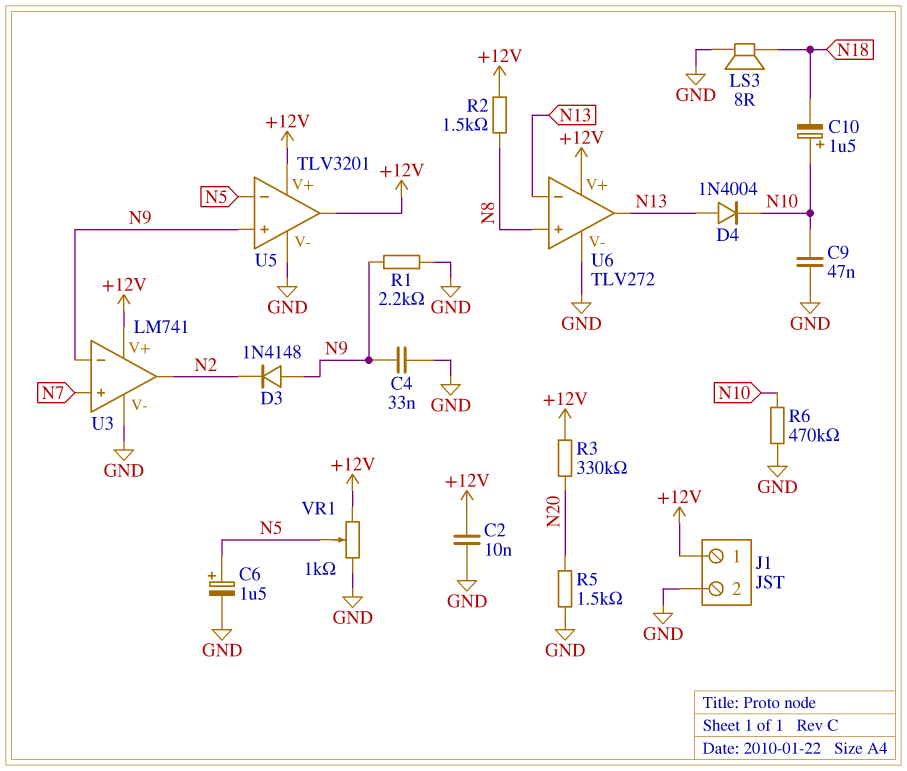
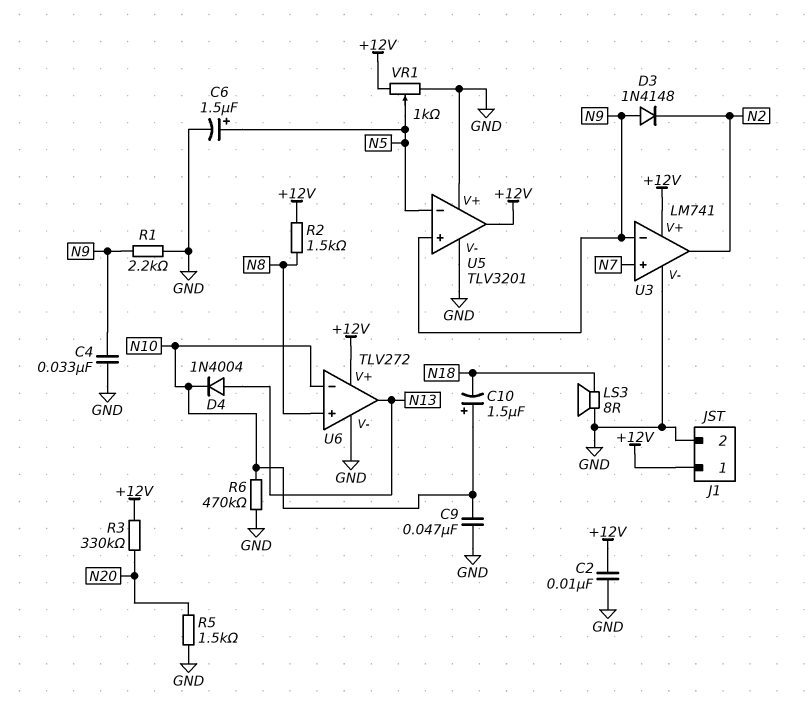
U5 pin V+: +12V -> GND
U6 pin in-: N13 -> N10

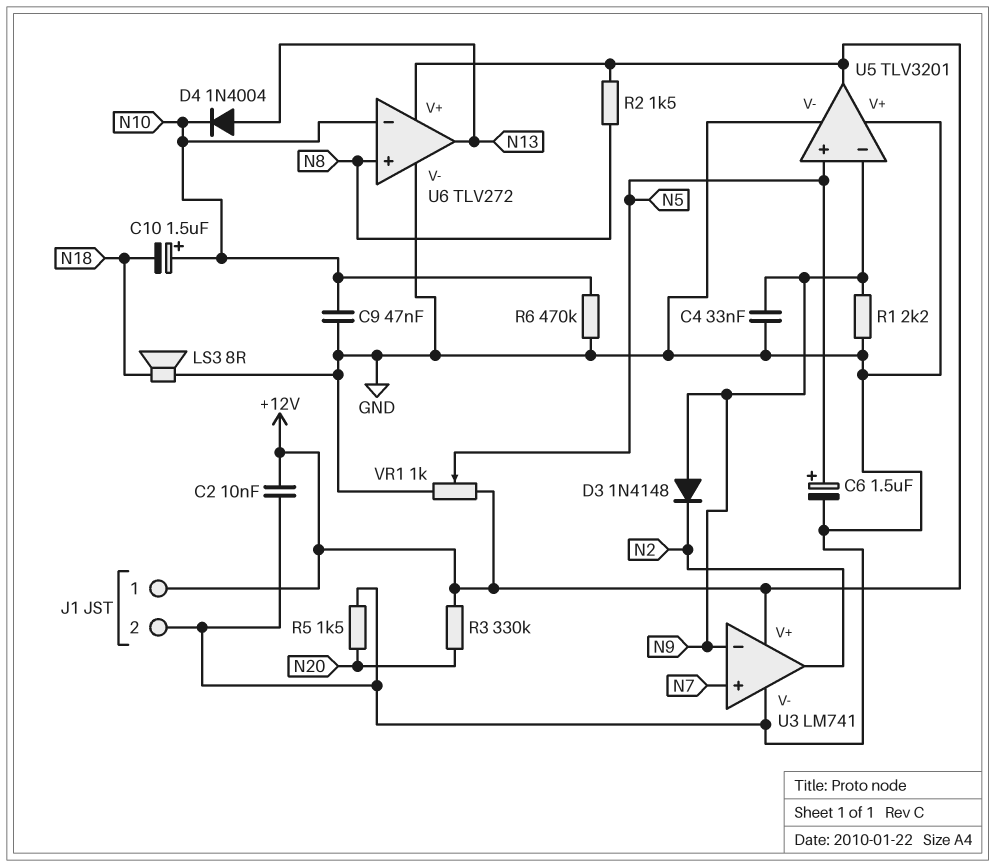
U5 pin in+: N9 -> N5
U5 pin in-: N5 -> N9

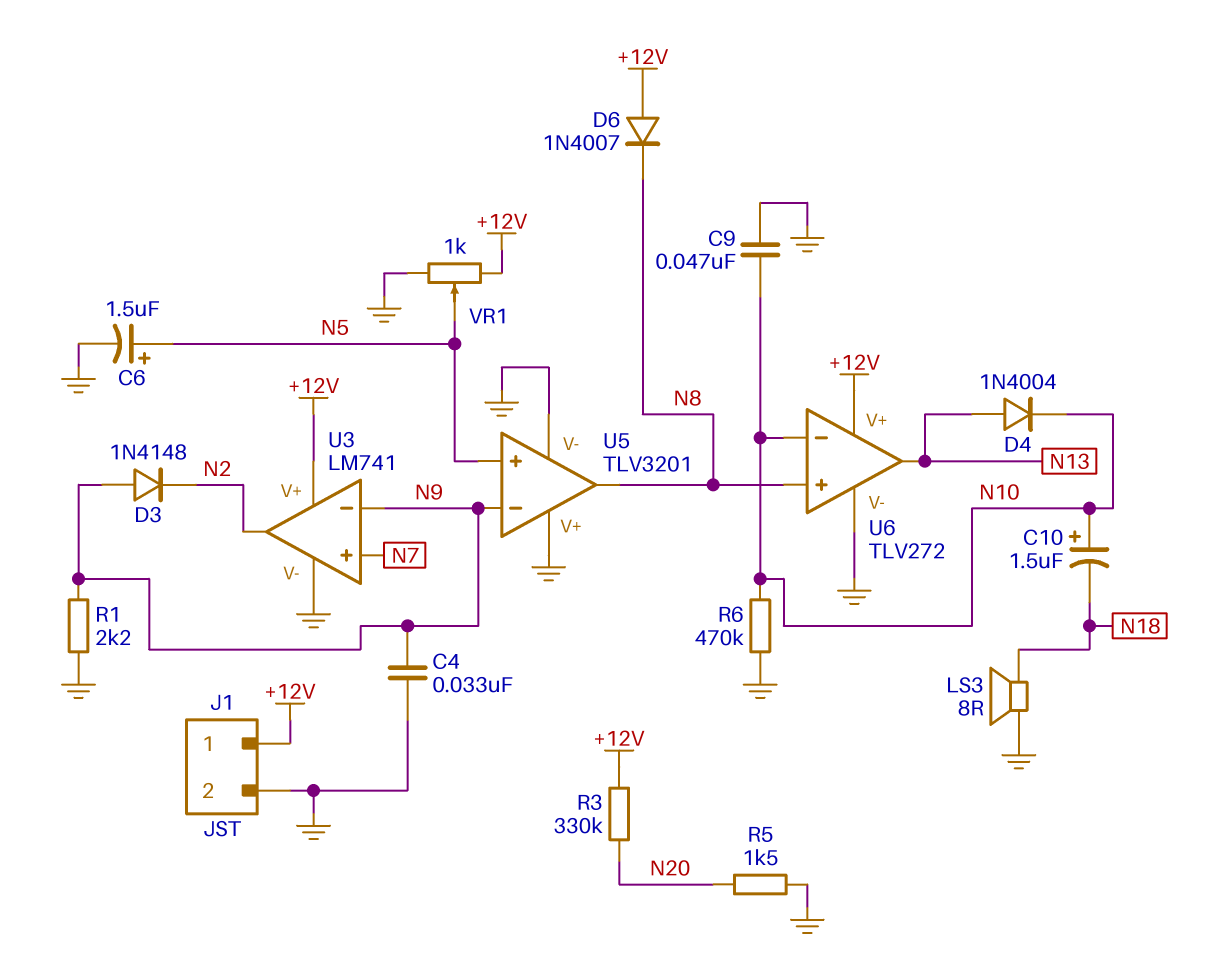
C2: 10nF (+12V, GND) -> none
D6: none -> diode 1N4007 (A +12V, K N8)
R2: 1.5k (+12V, N8) -> none
U5 pin out: +12V -> N8

